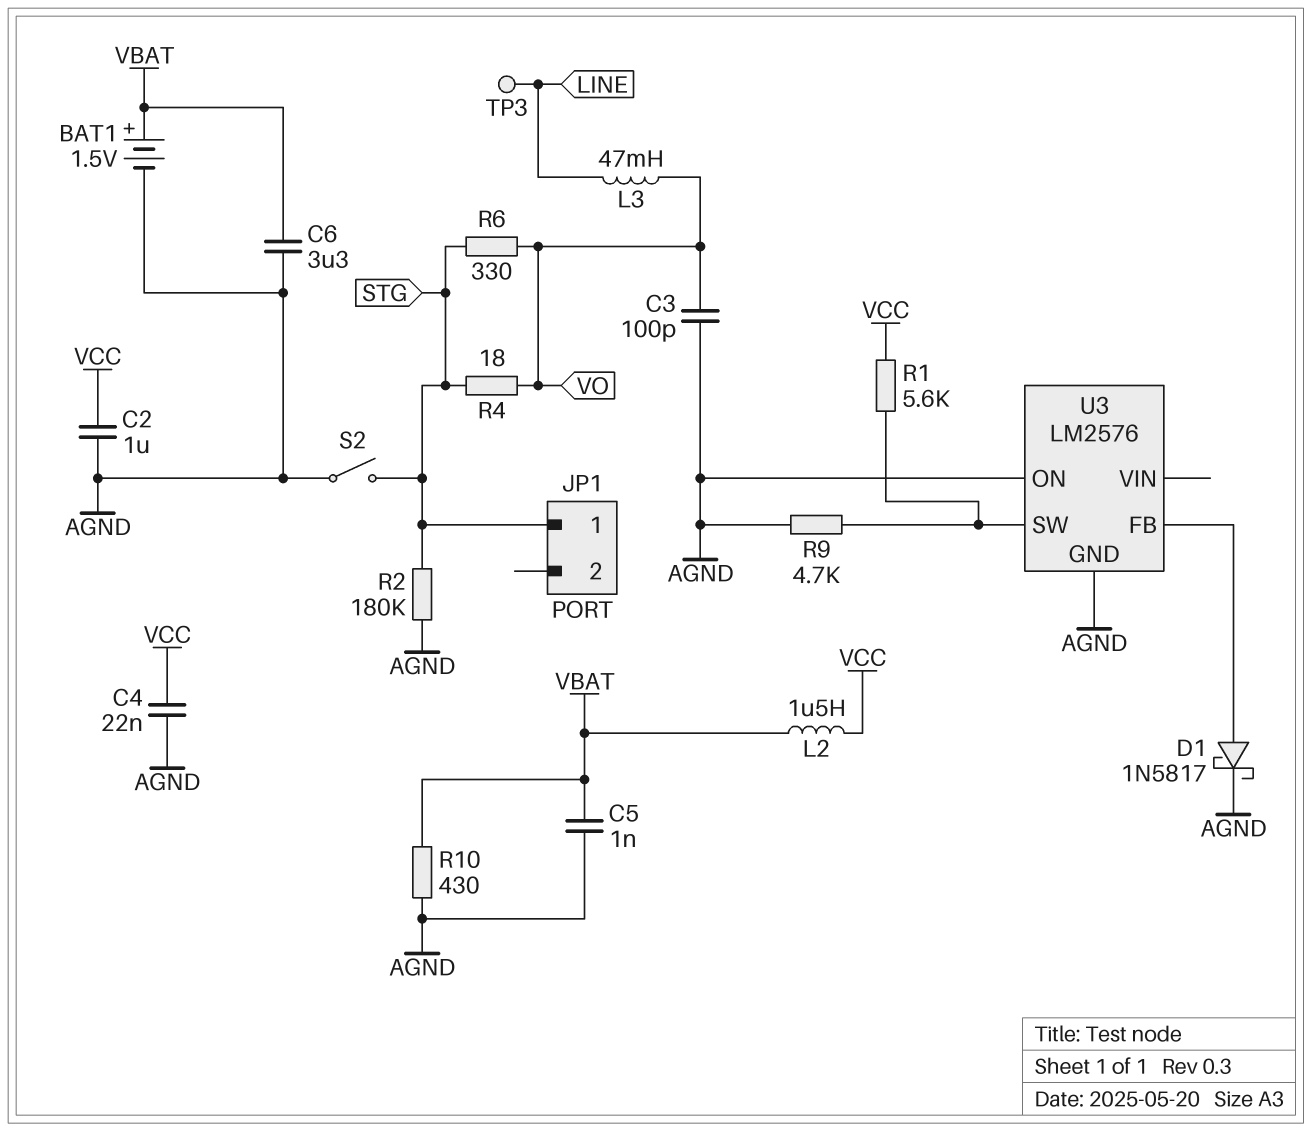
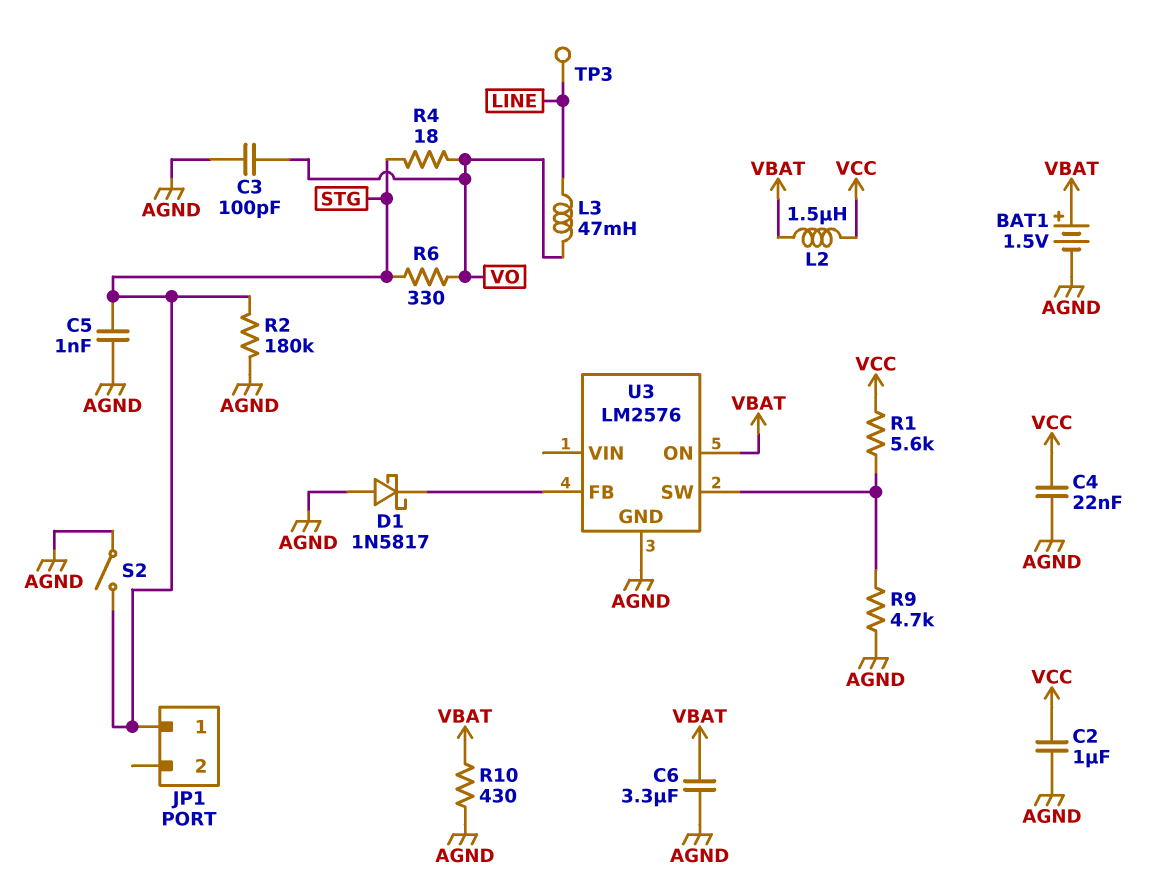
C5: 1nF (AGND, VBAT) -> 1nF (AGND, STG)
D1: schottky 1N5817 (A U3/FB, K AGND) -> schottky 1N5817 (A AGND, K U3/FB)
U3 pin ON: AGND -> VBAT

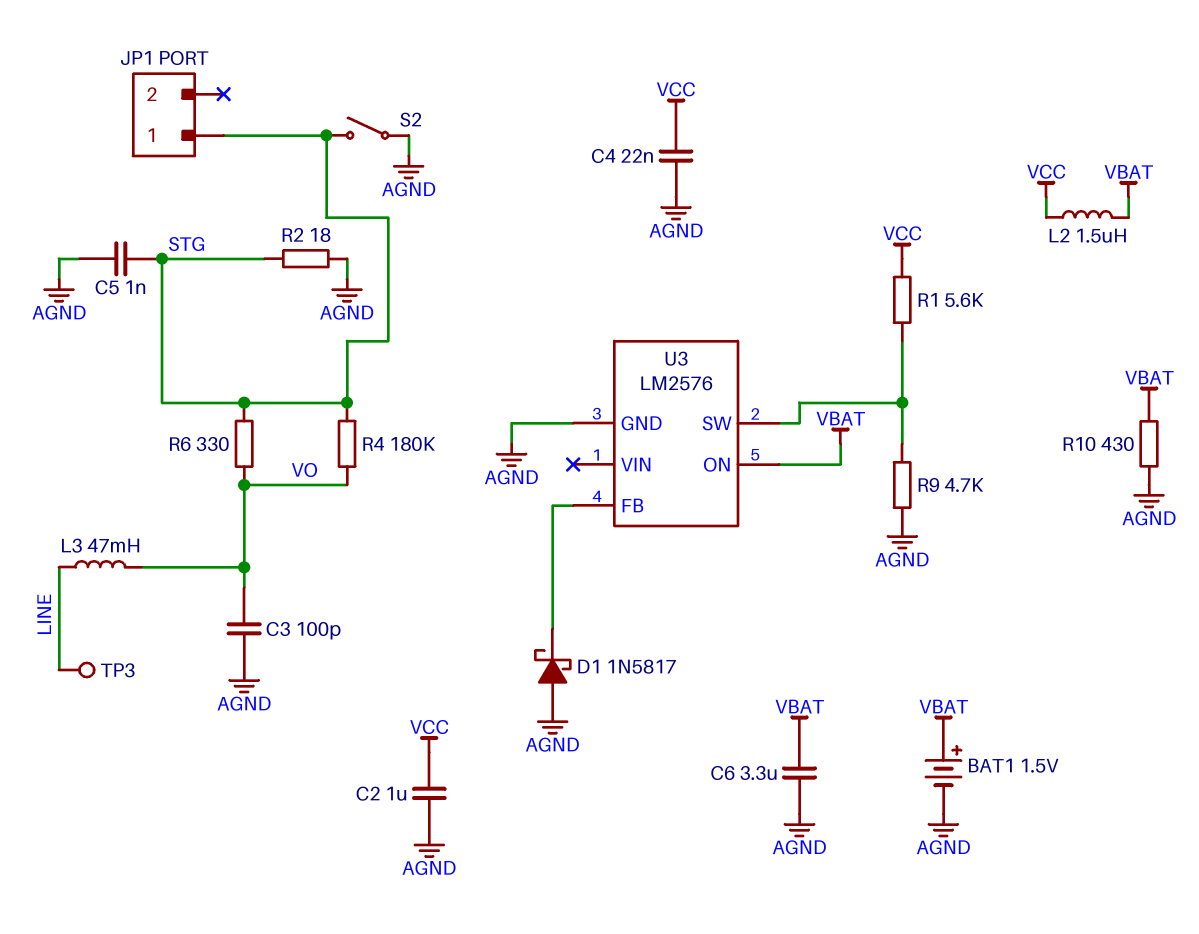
R2: 180k (AGND, STG) -> 18 (AGND, STG)
R4: 18 (STG, VO) -> 180k (STG, VO)

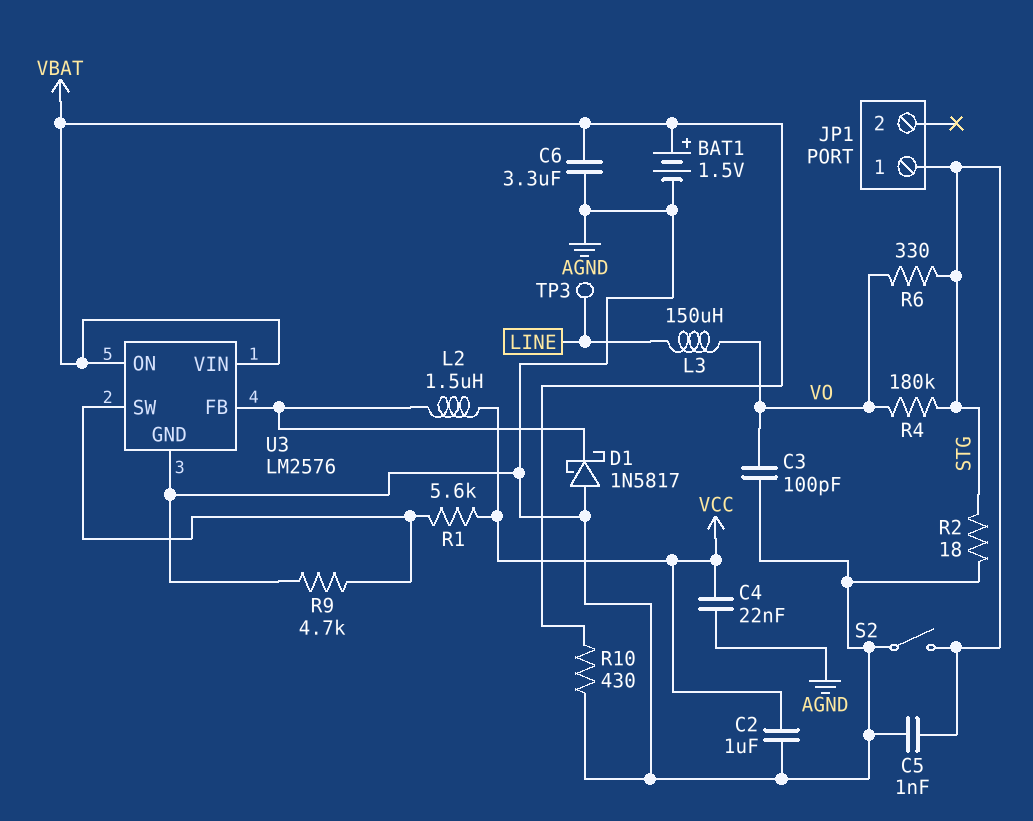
L2: 1.5uH (VBAT, VCC) -> 1.5uH (U3/FB, VCC)
L3: 47mH (LINE, VO) -> 150uH (LINE, VO)
U3 pin VIN: none -> VBAT

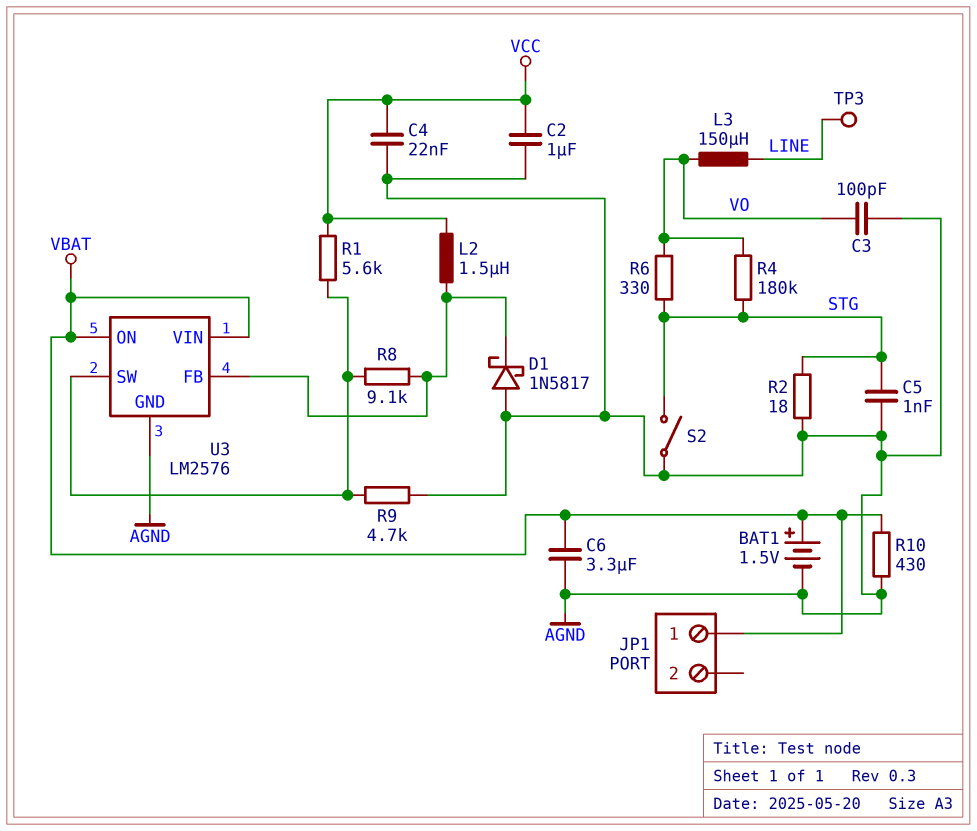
JP1 pin 1: STG -> VBAT
R8: none -> 9.1k (U3/FB, U3/SW)

